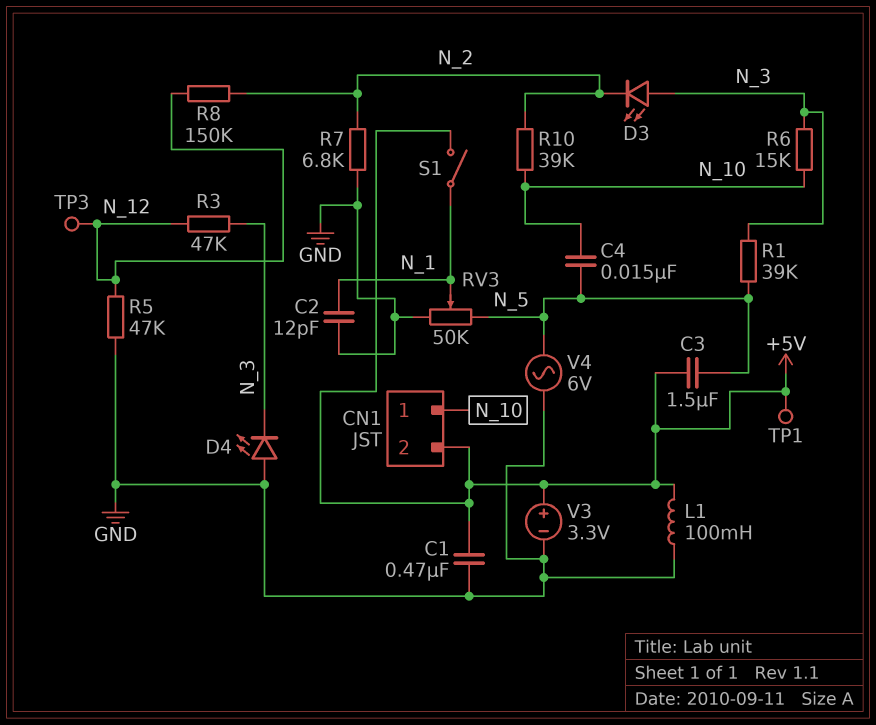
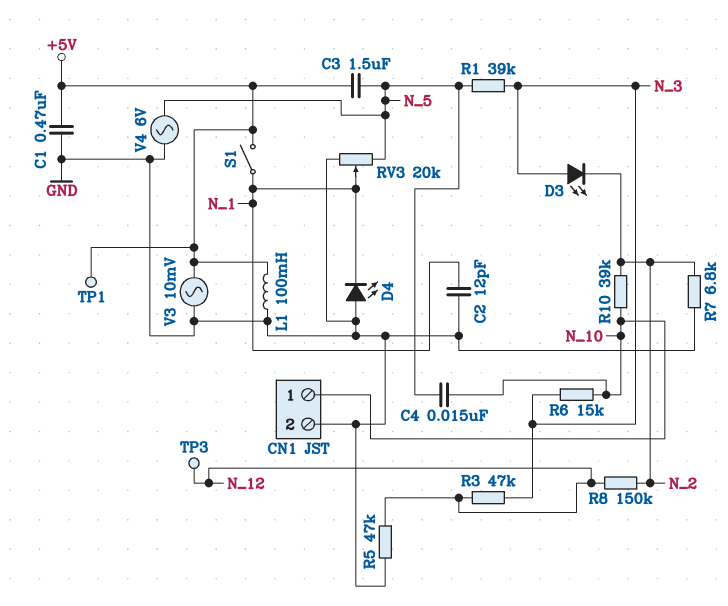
CN1 pin 2: +5V -> GND
D4: LED (A GND, K N_3) -> LED (A GND, K N_1)
RV3: 50k (GND, N_5, wiper N_1) -> 20k (GND, N_5, wiper N_1)
V3: 3.3V (plus +5V, minus GND) -> AC 10mV (+5V, GND)

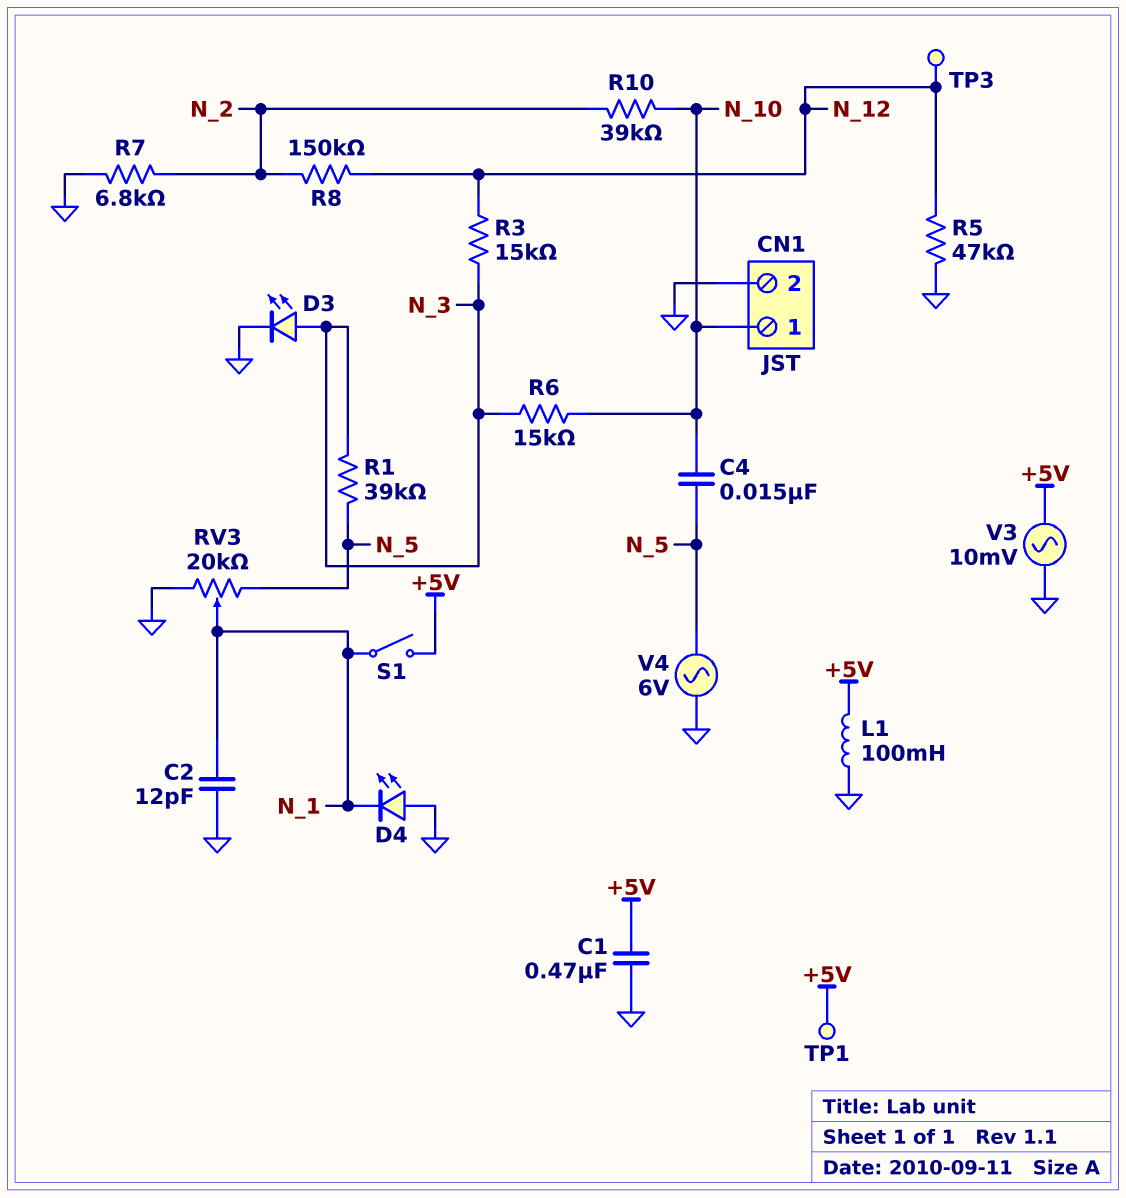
C3: 1.5uF (+5V, N_5) -> none
D3: LED (A N_3, K N_2) -> LED (A N_3, K GND)
R3: 47k (N_3, N_12) -> 15k (N_3, N_12)

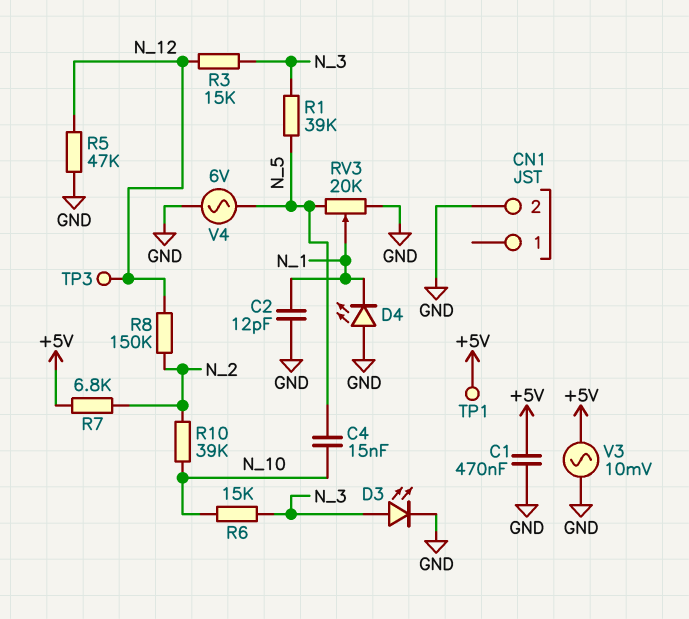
CN1 pin 1: N_10 -> none
L1: 100mH (+5V, GND) -> none
R7: 6.8k (GND, N_2) -> 6.8k (+5V, N_2)
S1: switch (+5V, N_1) -> none

